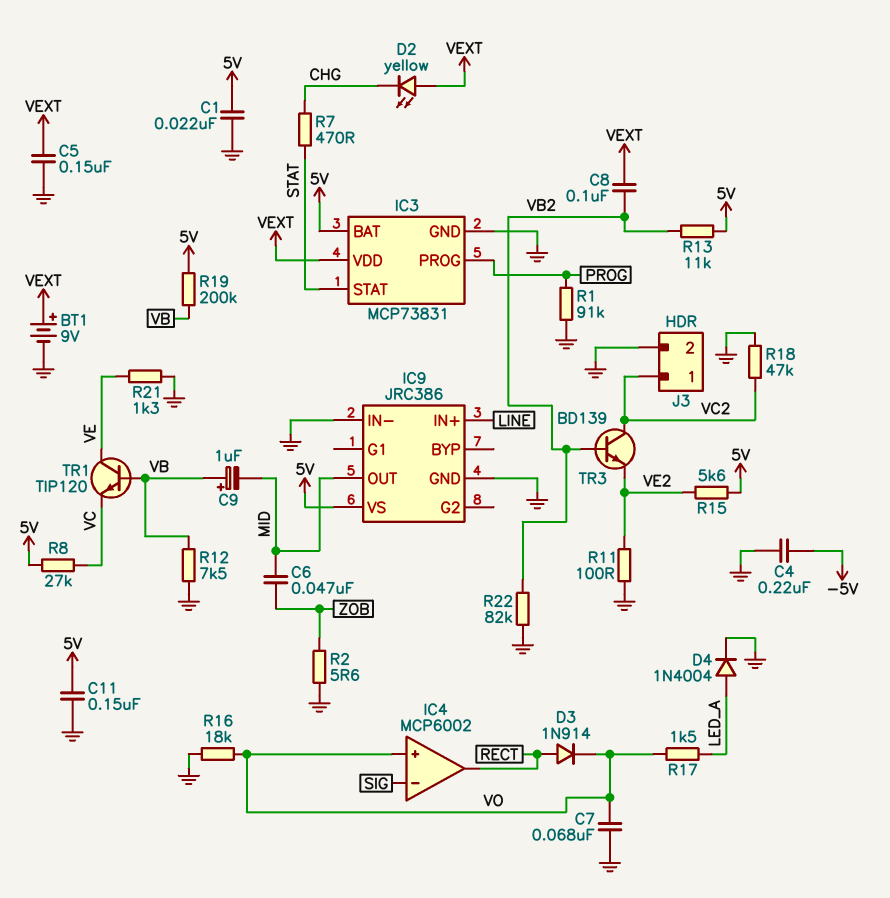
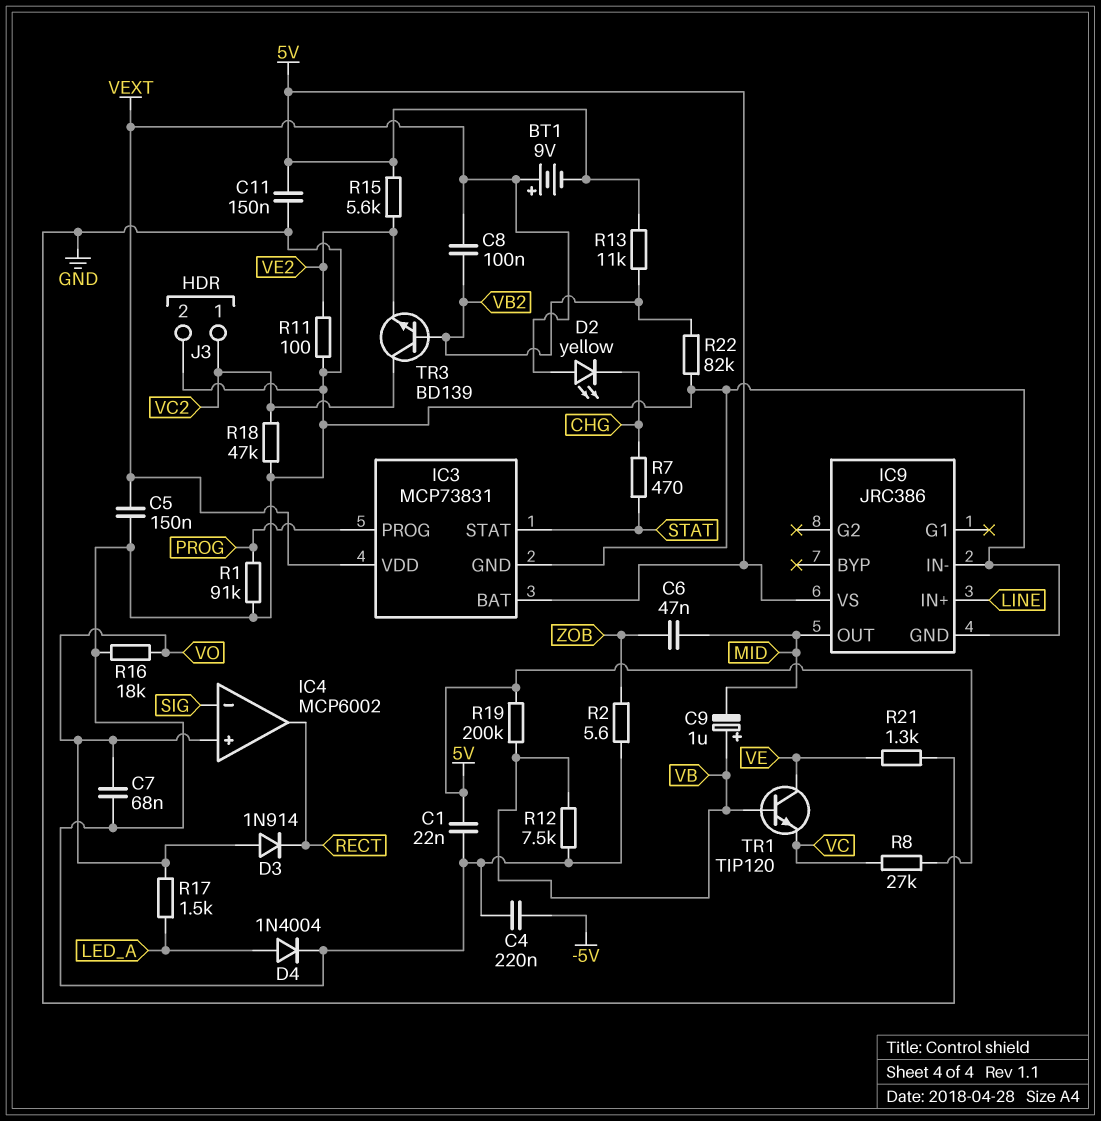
BT1: 9V (plus VEXT, minus GND) -> 9V (plus VEXT, minus 5V)
D3: diode 1N914 (A RECT, K VO) -> diode 1N914 (A VO, K RECT)

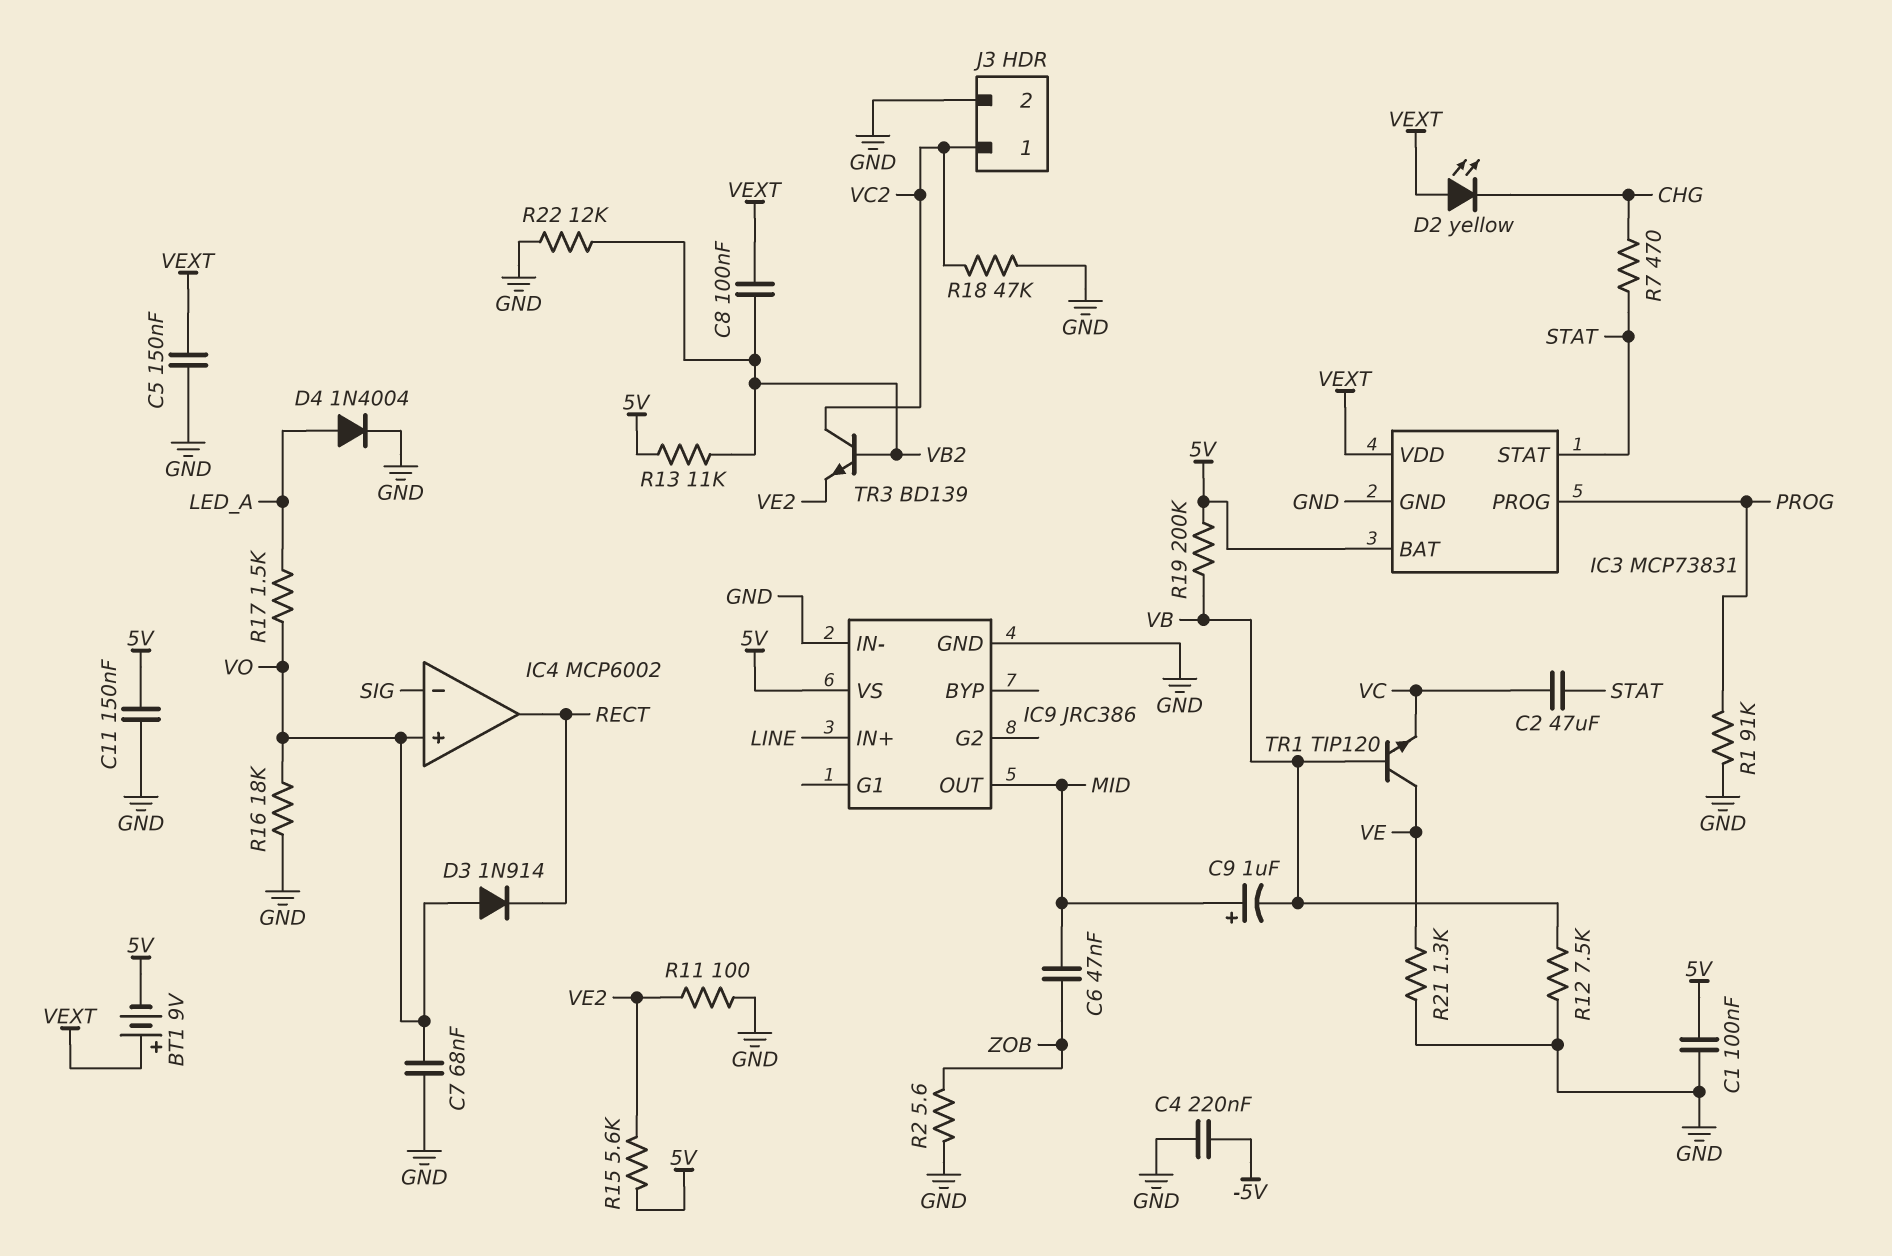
C1: 22nF (5V, GND) -> 100nF (5V, GND)
C2: none -> 47uF (STAT, VC)
C9: 1uF (plus VB, minus MID) -> 1uF (plus MID, minus VB)
R8: 27k (5V, VC) -> none
R22: 82k (GND, VB2) -> 12k (GND, VB2)

